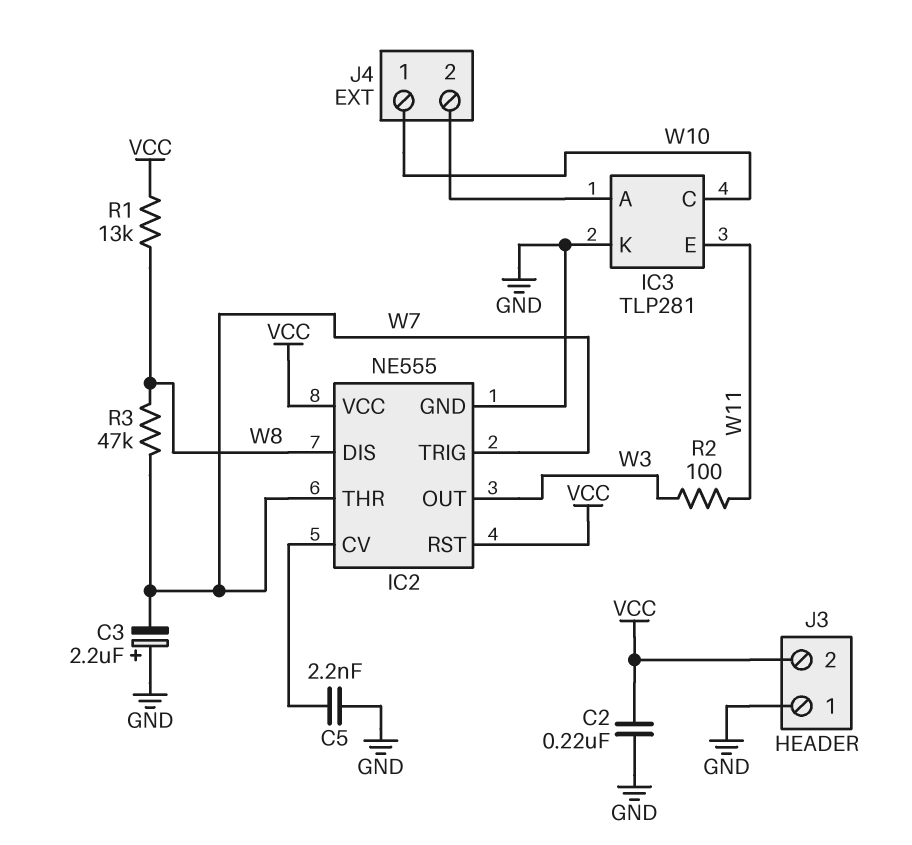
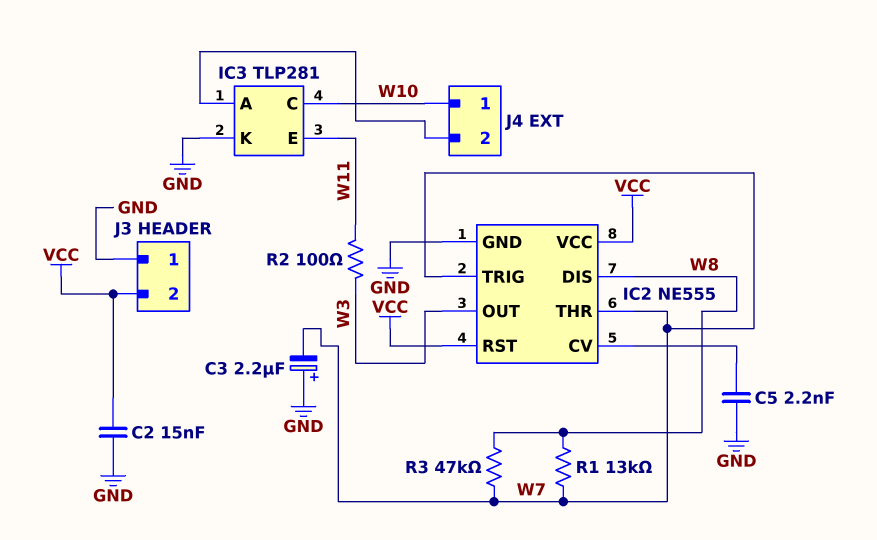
C2: 220nF (GND, VCC) -> 15nF (GND, VCC)
R1: 13k (VCC, W8) -> 13k (W7, W8)

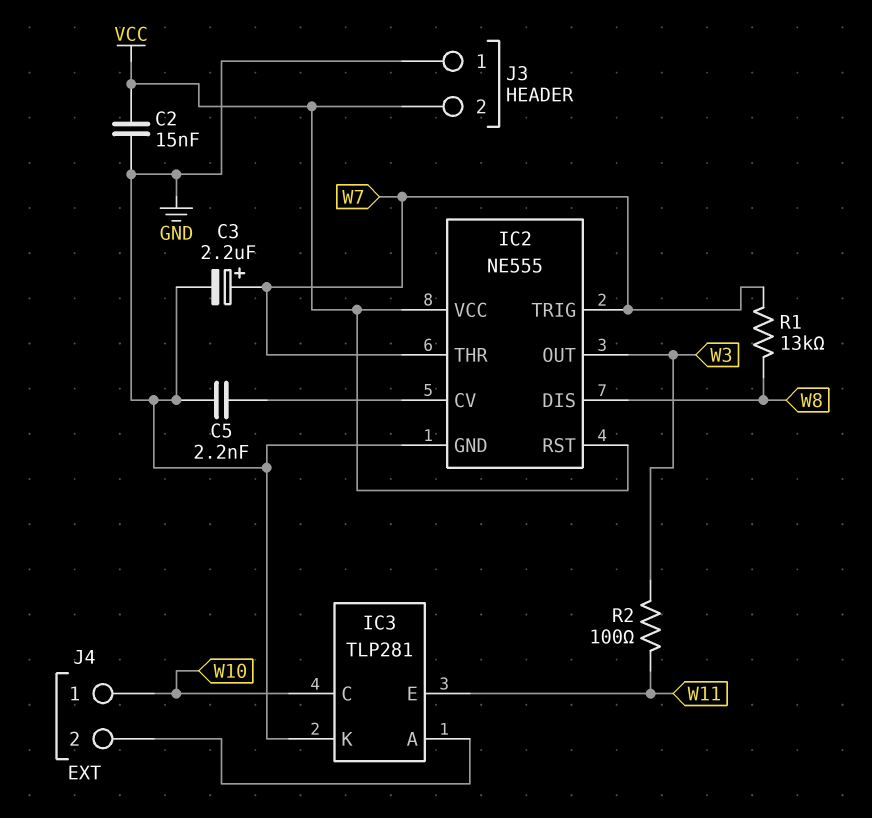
C3: 2.2uF (plus GND, minus W7) -> 2.2uF (plus W7, minus GND)
R3: 47k (W7, W8) -> none

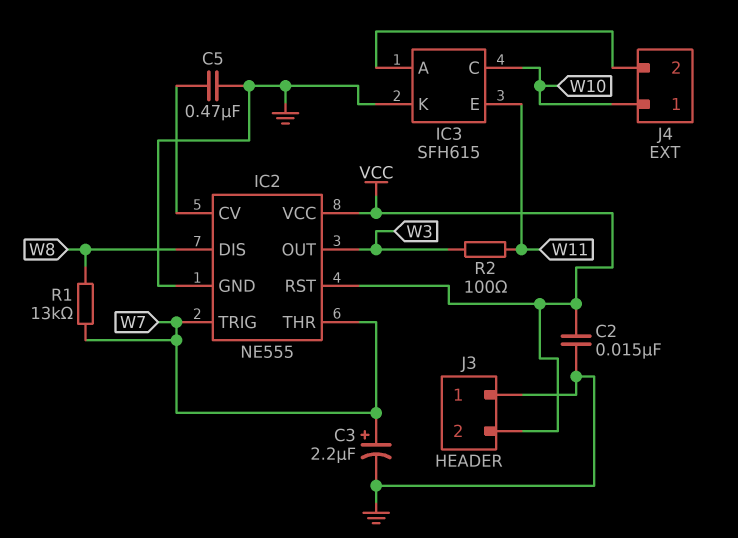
C5: 2.2nF (GND, IC2/CV) -> 470nF (GND, IC2/CV)
IC3: TLP281 -> SFH615

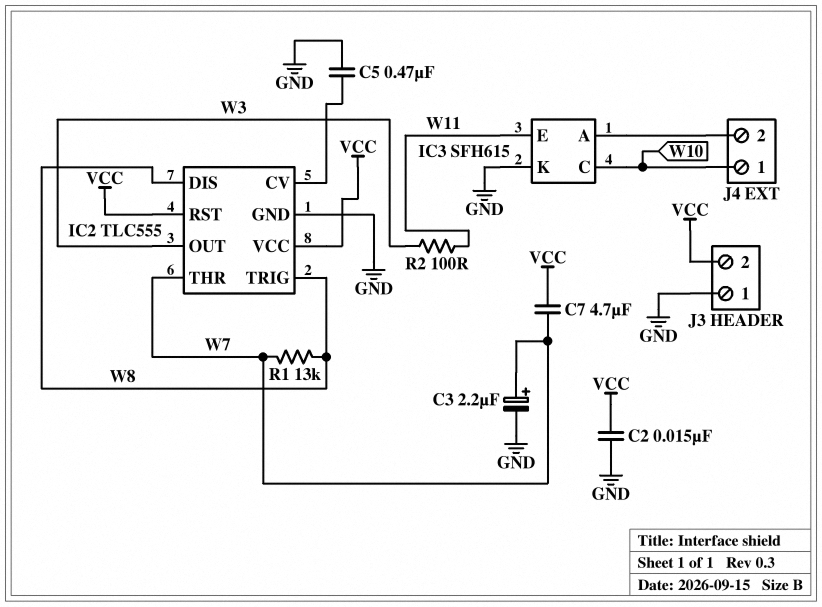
C7: none -> 4.7uF (VCC, W7)
IC2: NE555 -> TLC555
IC2 pin TRIG: W7 -> W8

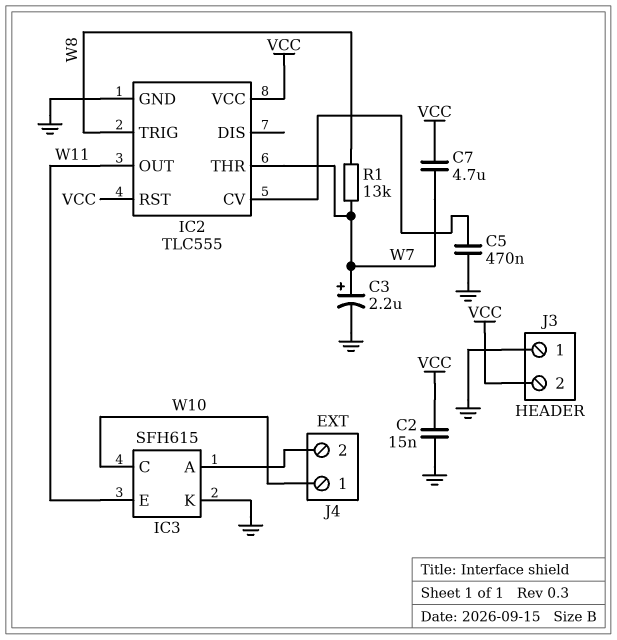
IC2 pin DIS: W8 -> none
IC2 pin OUT: W3 -> W11
R2: 100 (W3, W11) -> none

